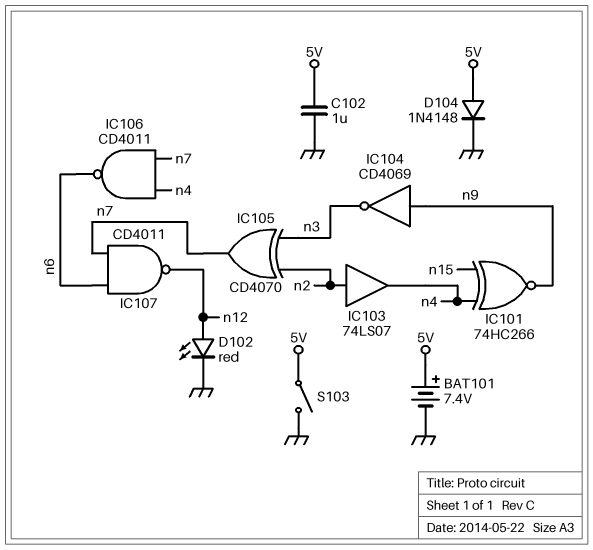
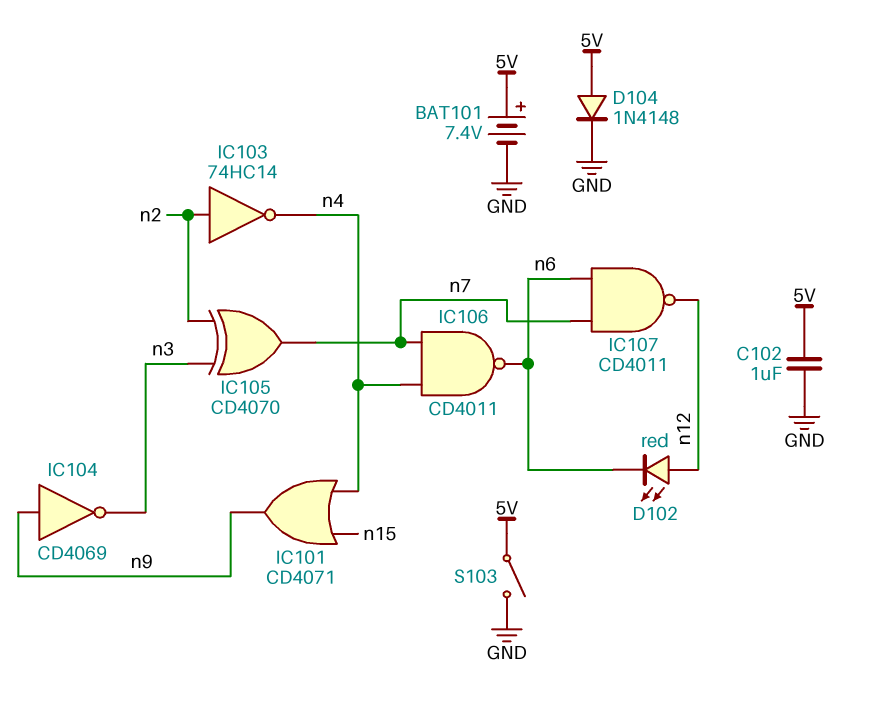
D102: LED red (A n12, K GND) -> LED red (A n12, K n6)
IC101: XNOR 74HC266 (in n4, in n15, out n9) -> OR CD4071 (in n4, in n15, out n9)
IC103: buffer 74LS07 (in n2, out n4) -> NOT 74HC14 (in n2, out n4)

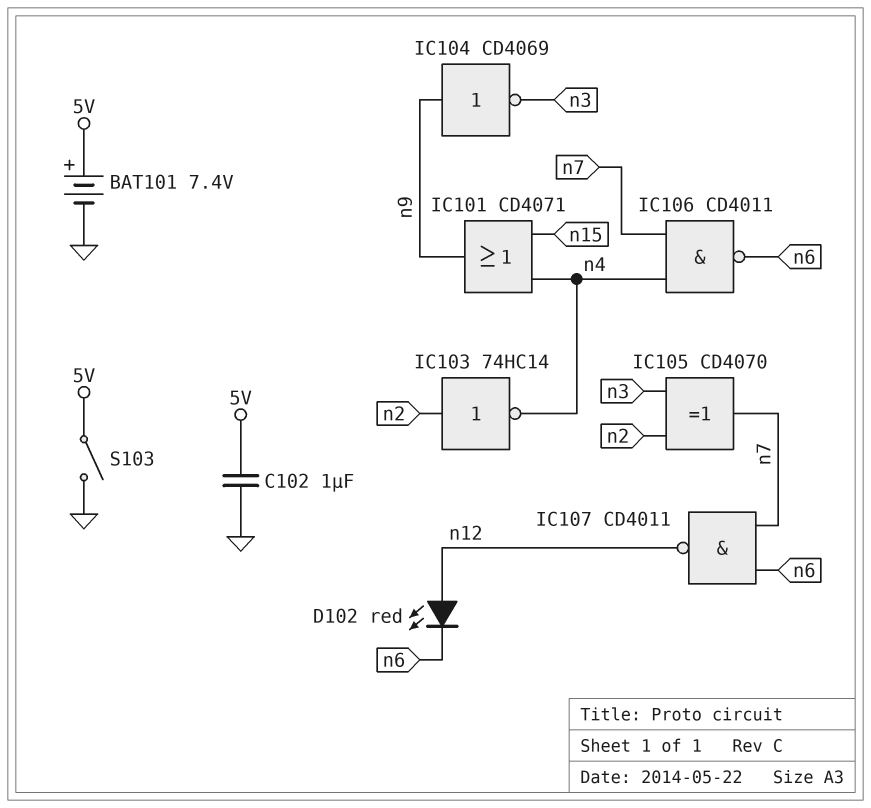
D104: diode 1N4148 (A 5V, K GND) -> none

